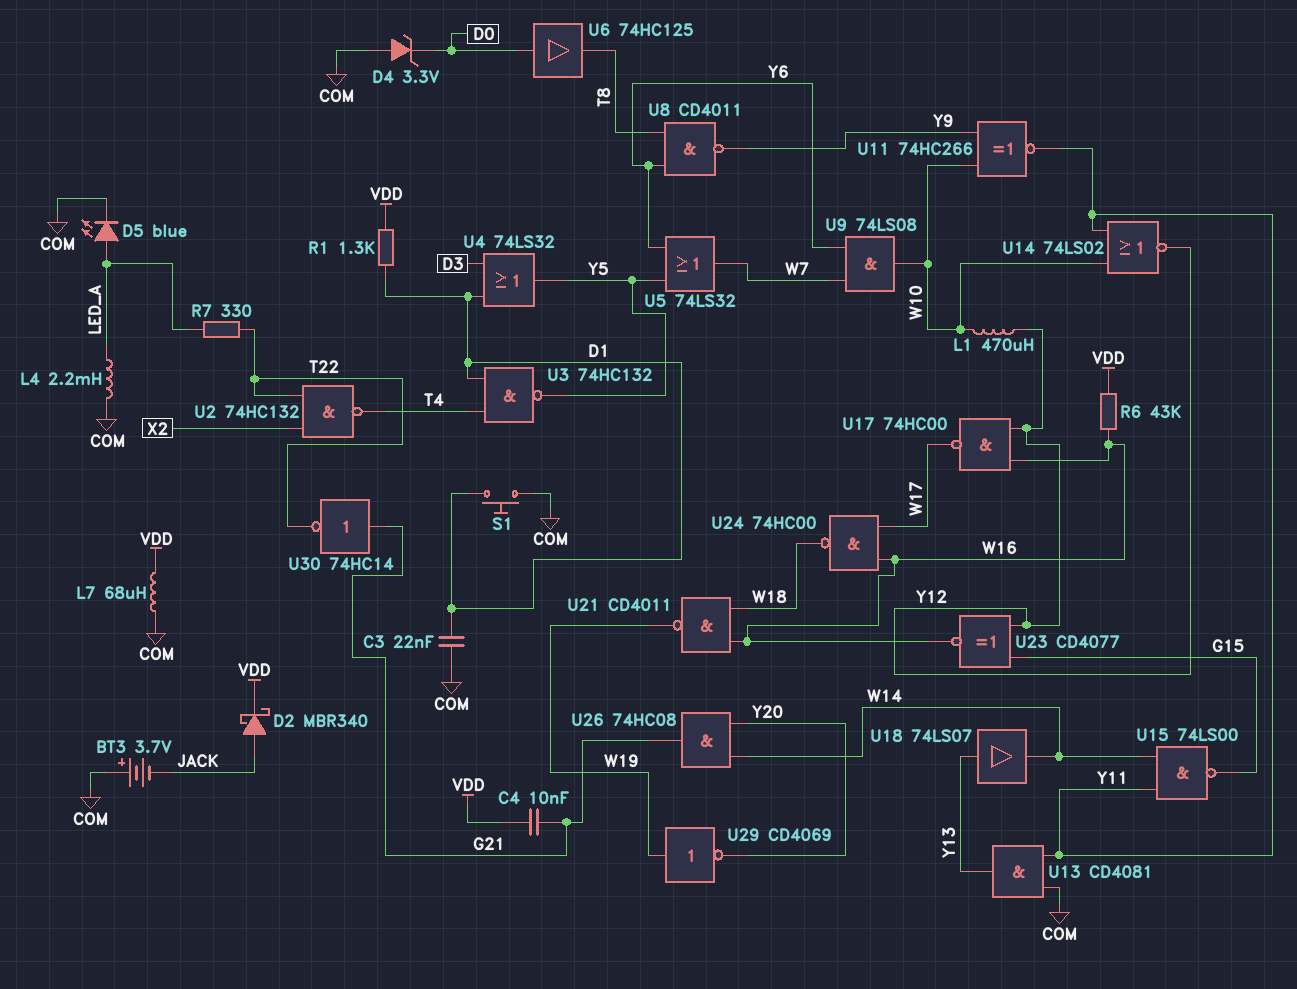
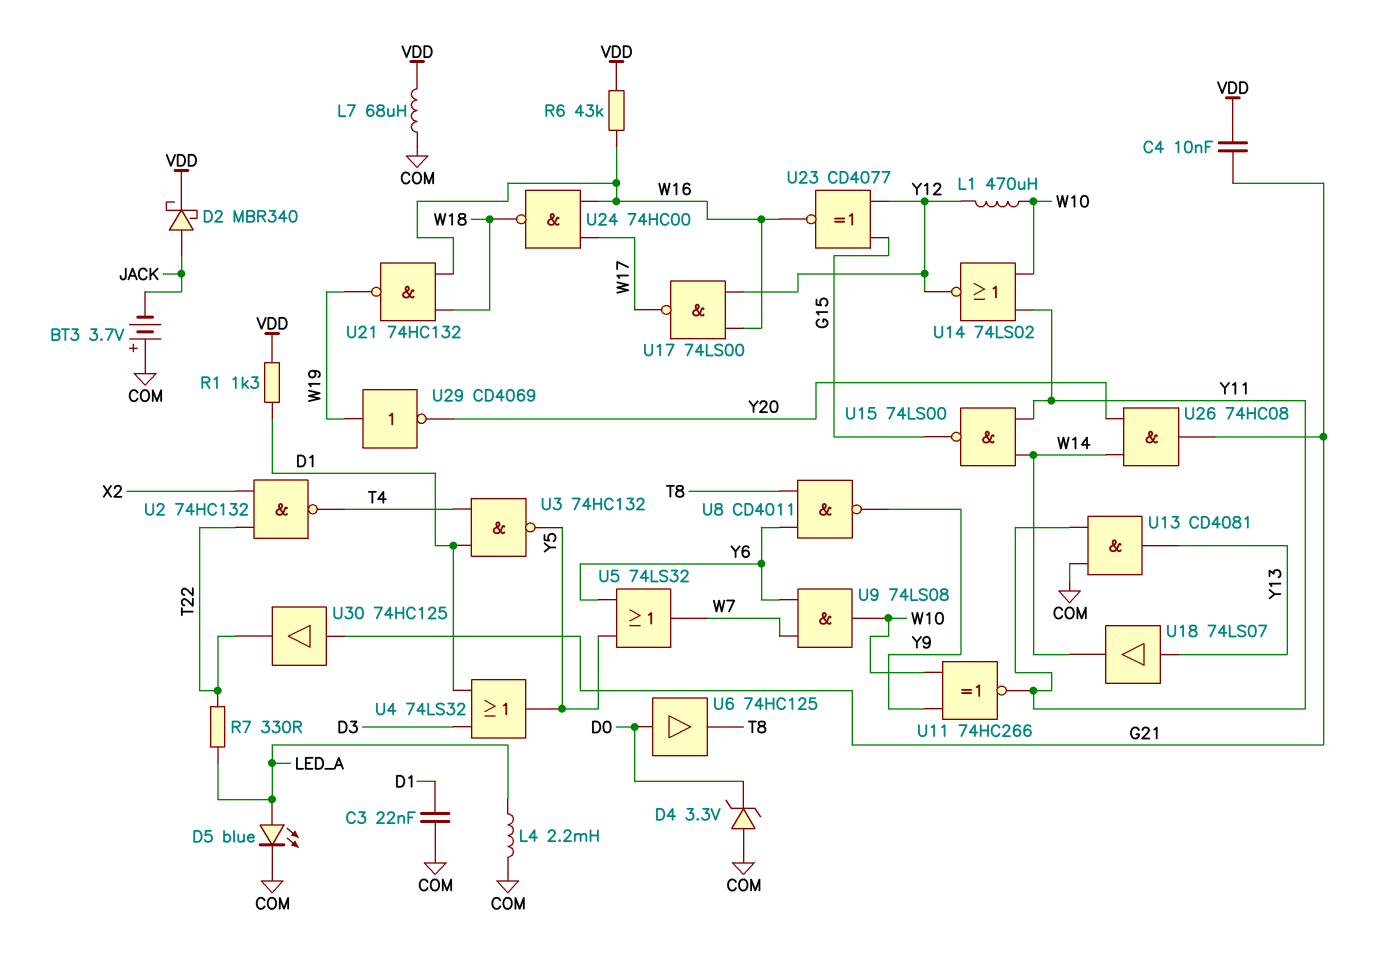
S1: button (COM, D1) -> none
U17: NAND 74HC00 (in W16, in Y12, out W17) -> NAND 74LS00 (in W16, in Y12, out W17)
U21: NAND CD4011 (in W16, in W18, out W19) -> NAND 74HC132 (in W16, in W18, out W19)
U30: NOT 74HC14 (in G21, out T22) -> buffer 74HC125 (in G21, out T22)

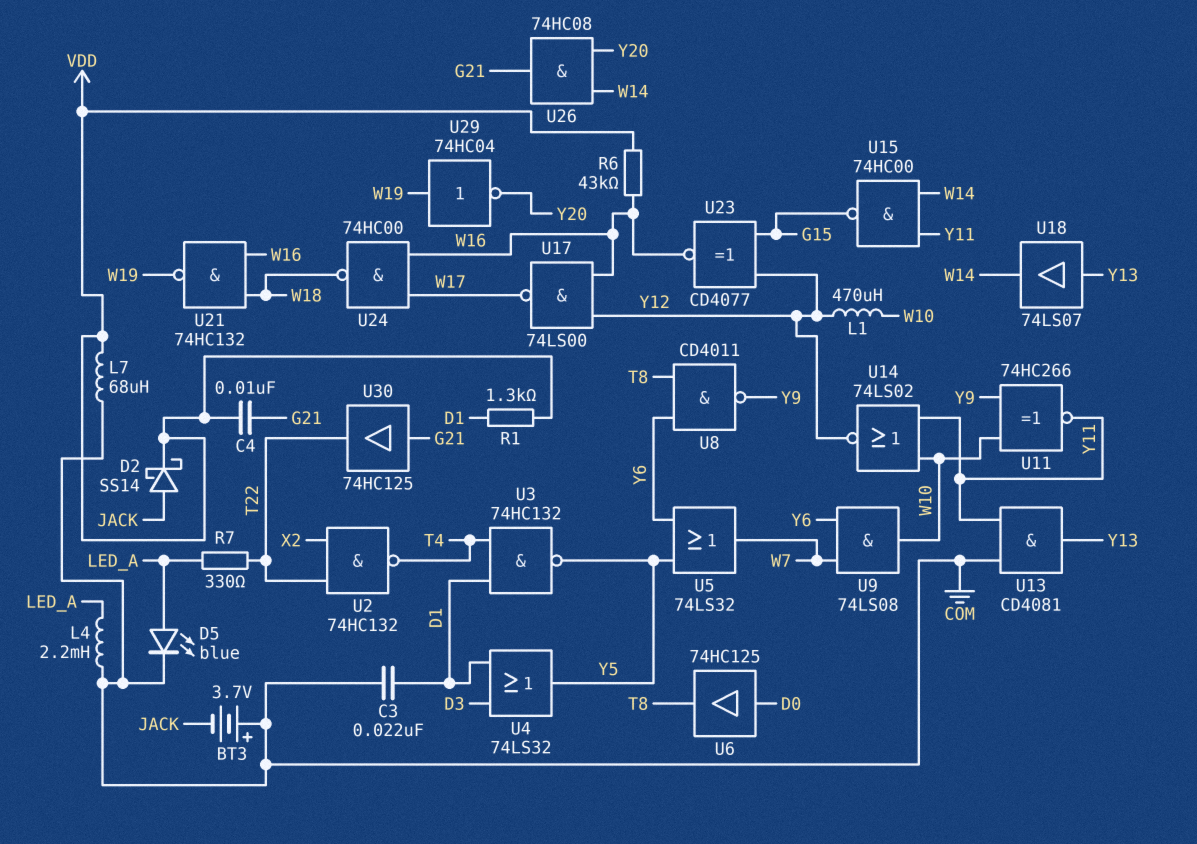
D2: schottky MBR340 (A JACK, K VDD) -> schottky SS14 (A JACK, K VDD)
D4: zener 3.3V (A COM, K D0) -> none
U15: NAND 74LS00 (in W14, in Y11, out G15) -> NAND 74HC00 (in W14, in Y11, out G15)
U29: NOT CD4069 (in W19, out Y20) -> NOT 74HC04 (in W19, out Y20)

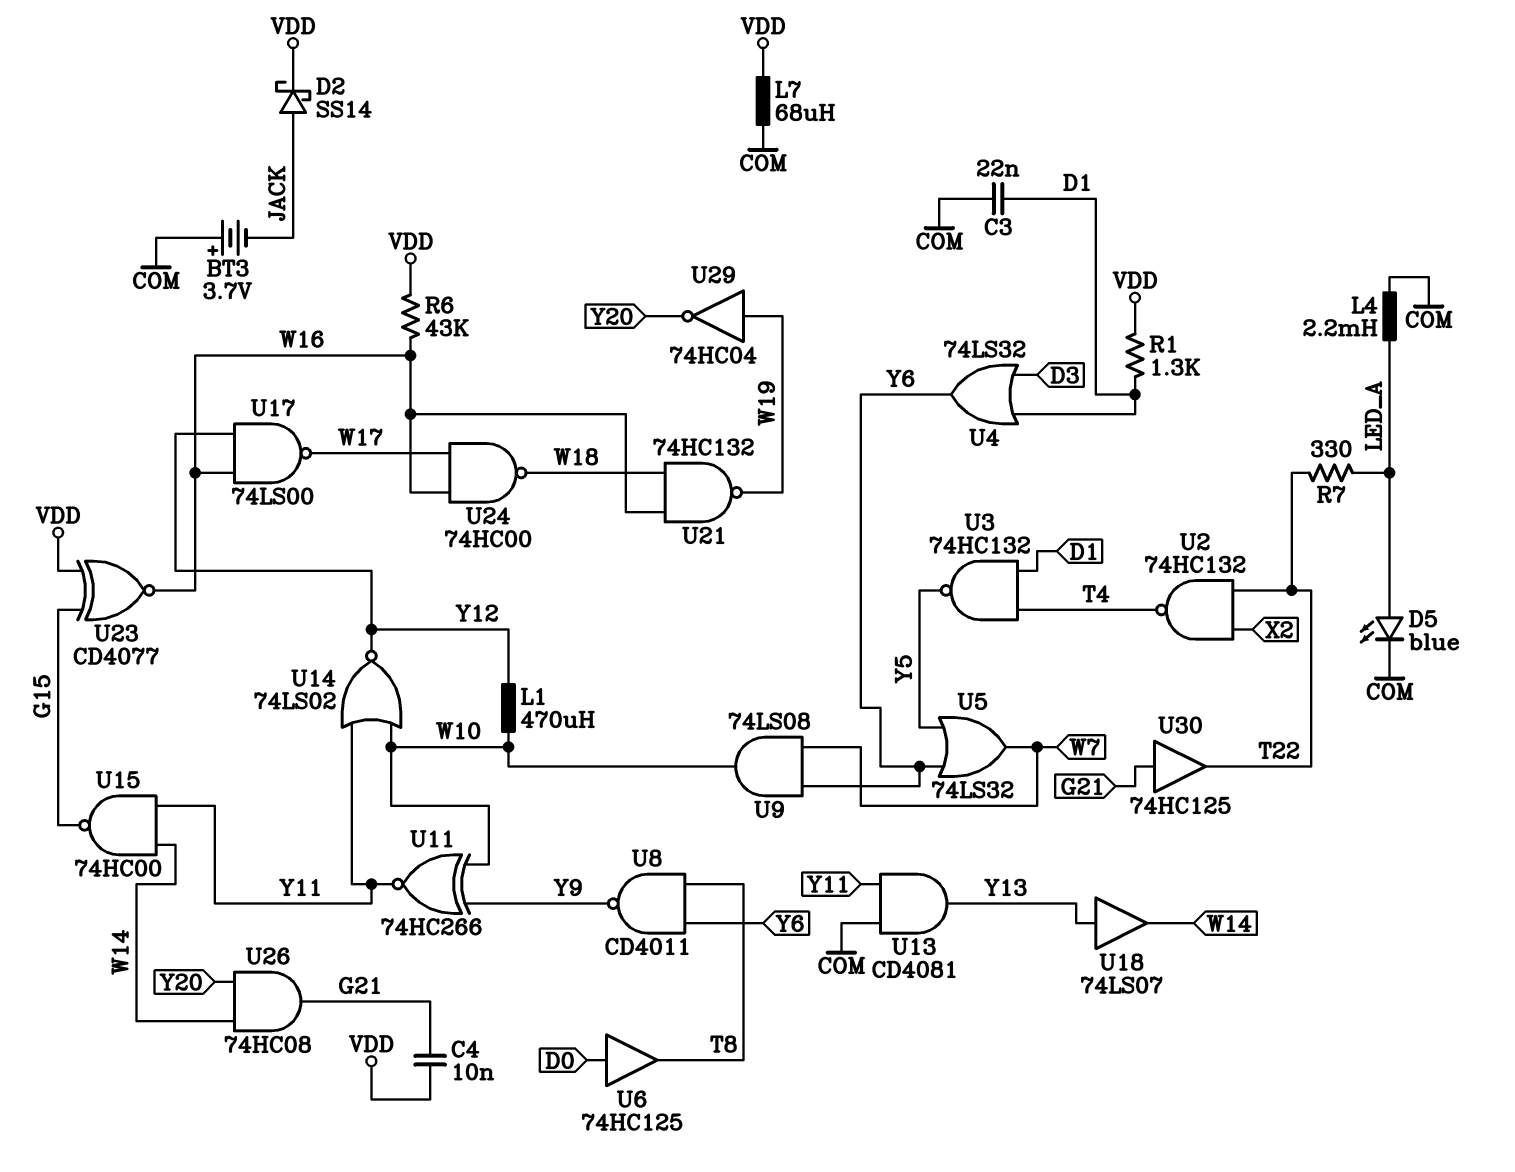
U4: OR 74LS32 (in D1, in D3, out Y5) -> OR 74LS32 (in D1, in D3, out Y6)
U23: XNOR CD4077 (in G15, in Y12, out W16) -> XNOR CD4077 (in G15, in VDD, out W16)

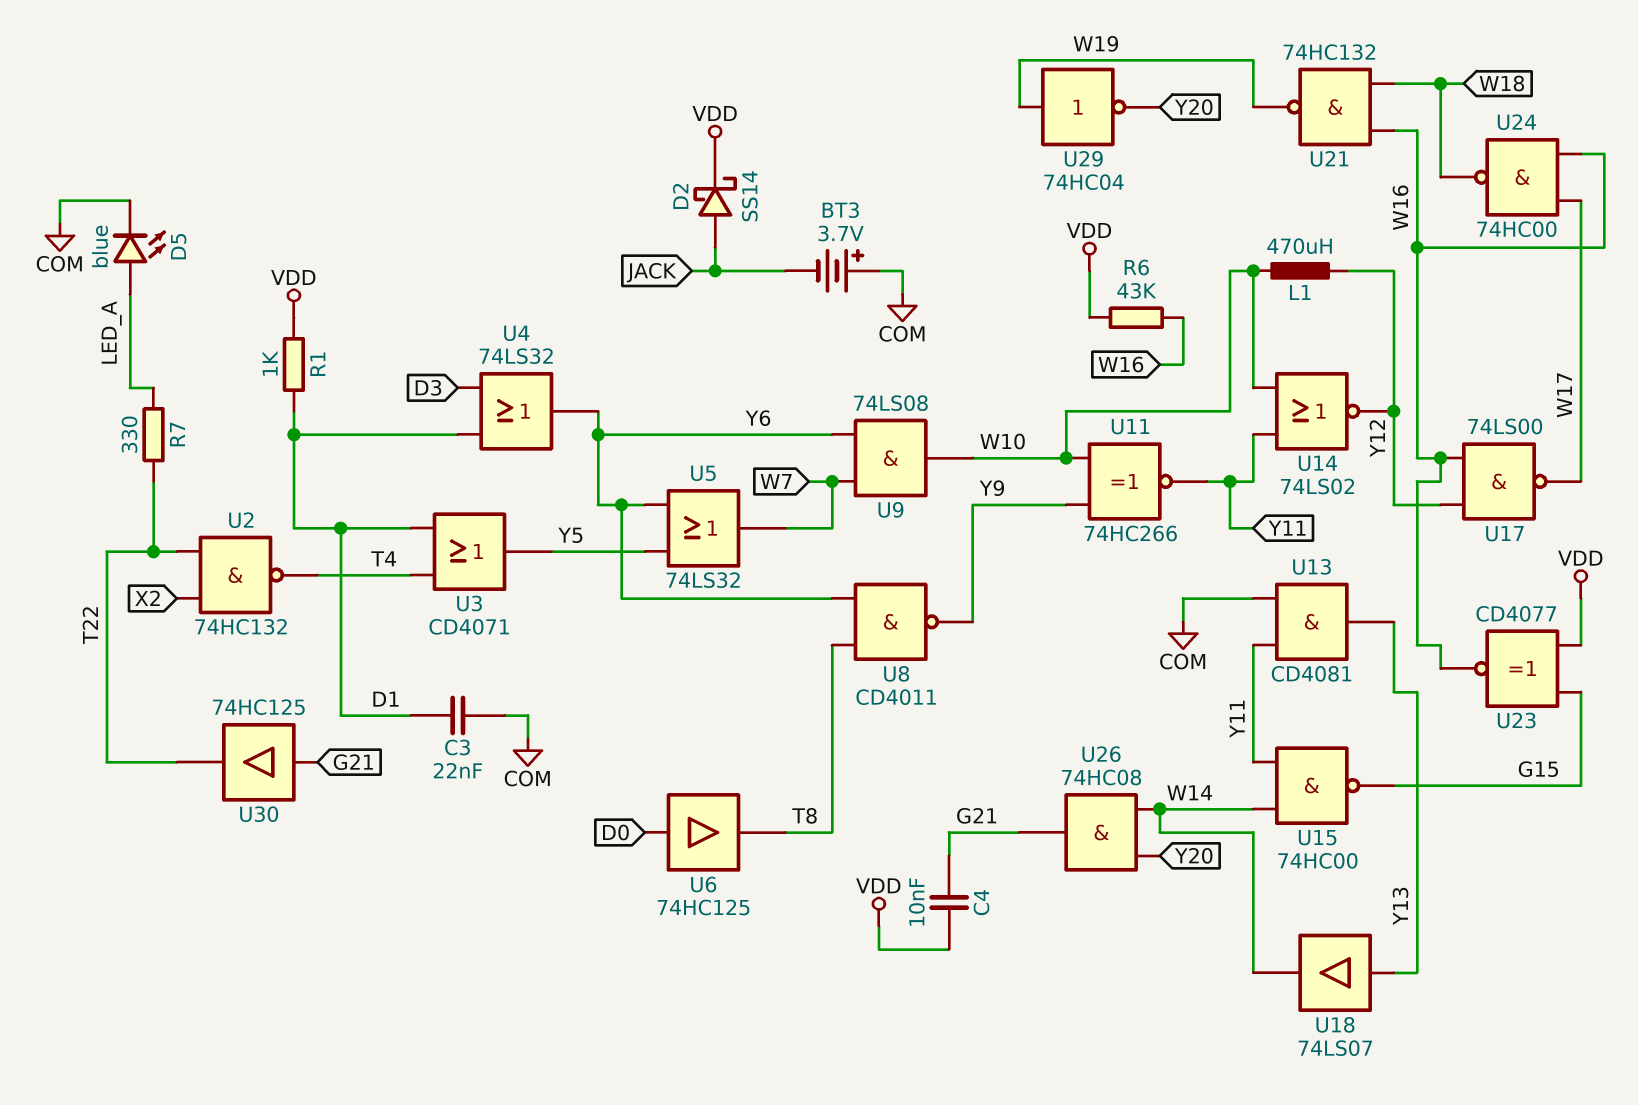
L4: 2.2mH (COM, LED_A) -> none
L7: 68uH (COM, VDD) -> none
R1: 1.3k (D1, VDD) -> 1k (D1, VDD)
U3: NAND 74HC132 (in D1, in T4, out Y5) -> OR CD4071 (in D1, in T4, out Y5)

